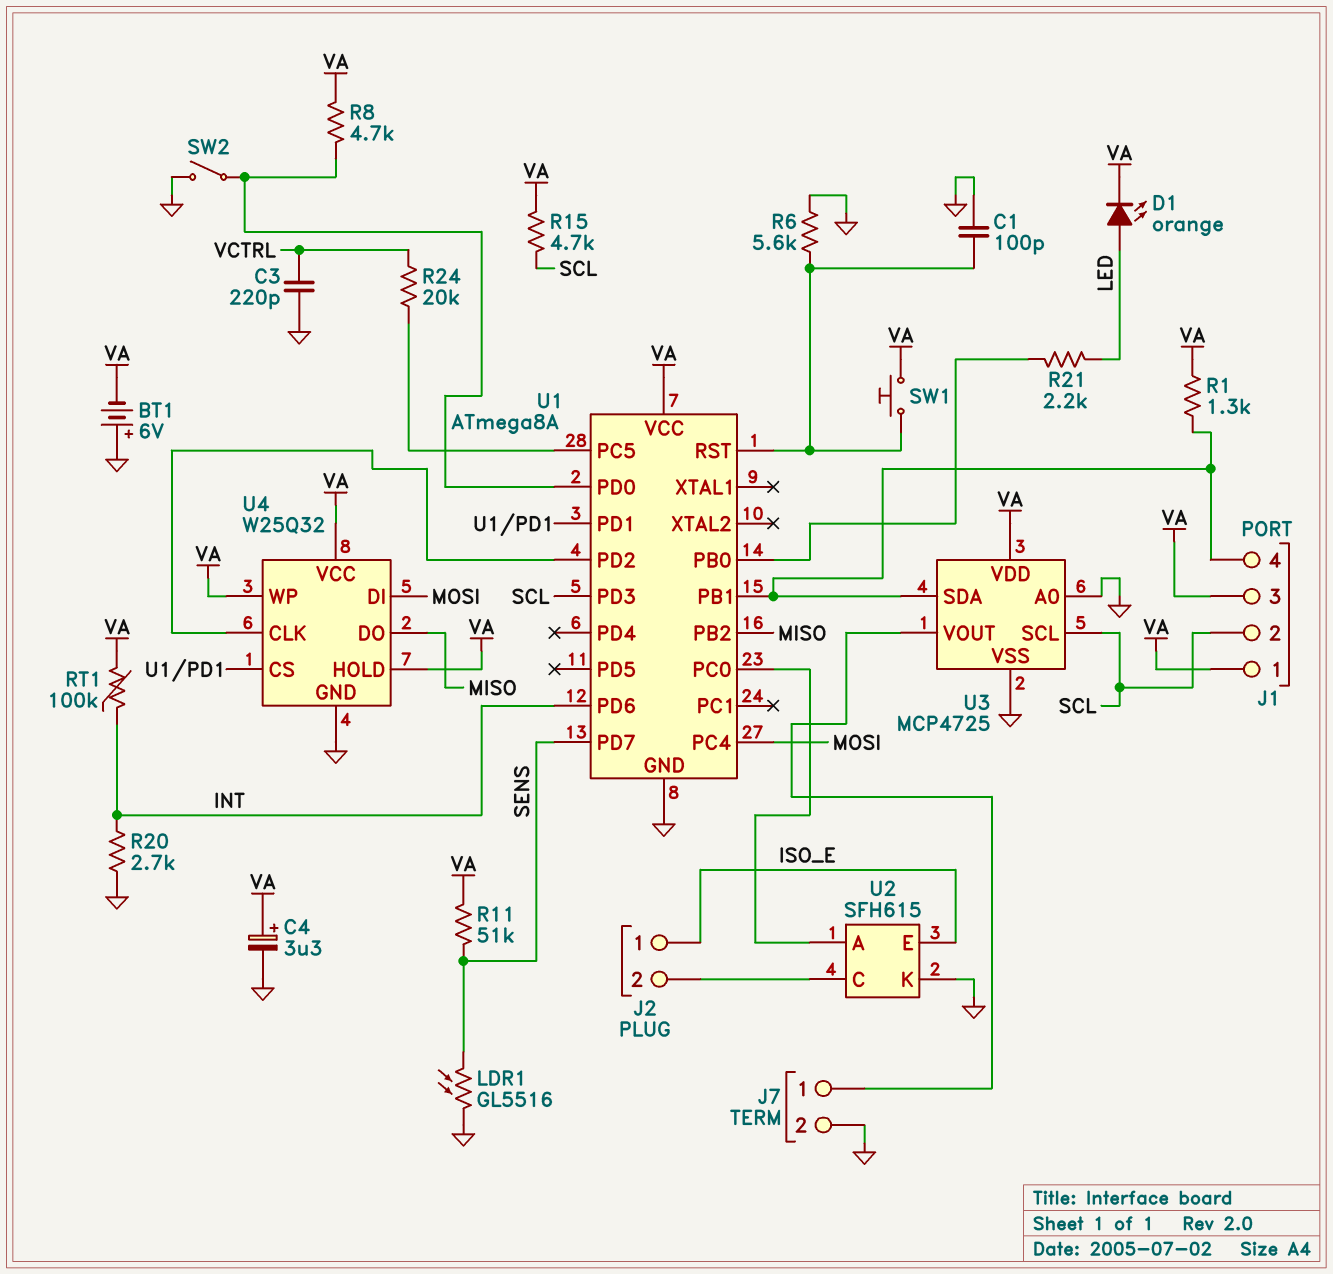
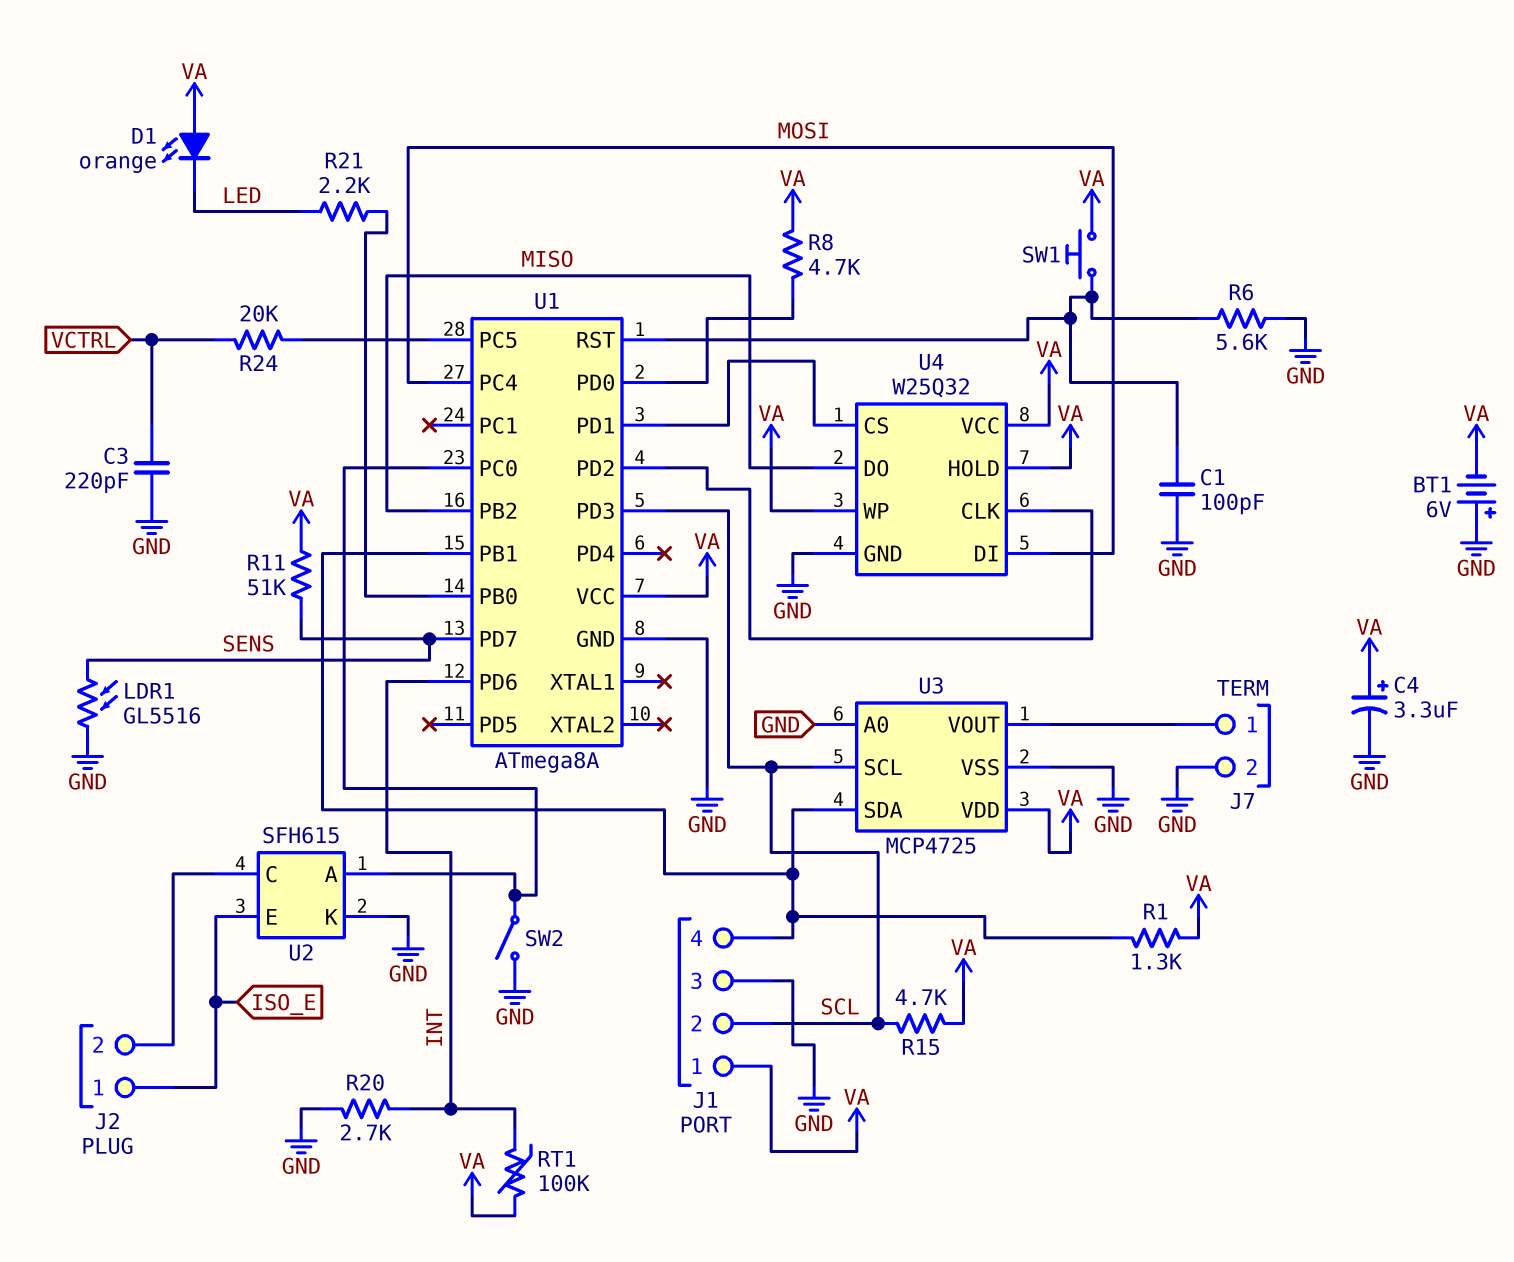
D1: LED orange (A LED, K VA) -> LED orange (A VA, K LED)
J1 pin 3: VA -> GND
SW2: switch (GND, U1/PD0) -> switch (GND, U1/PC0)

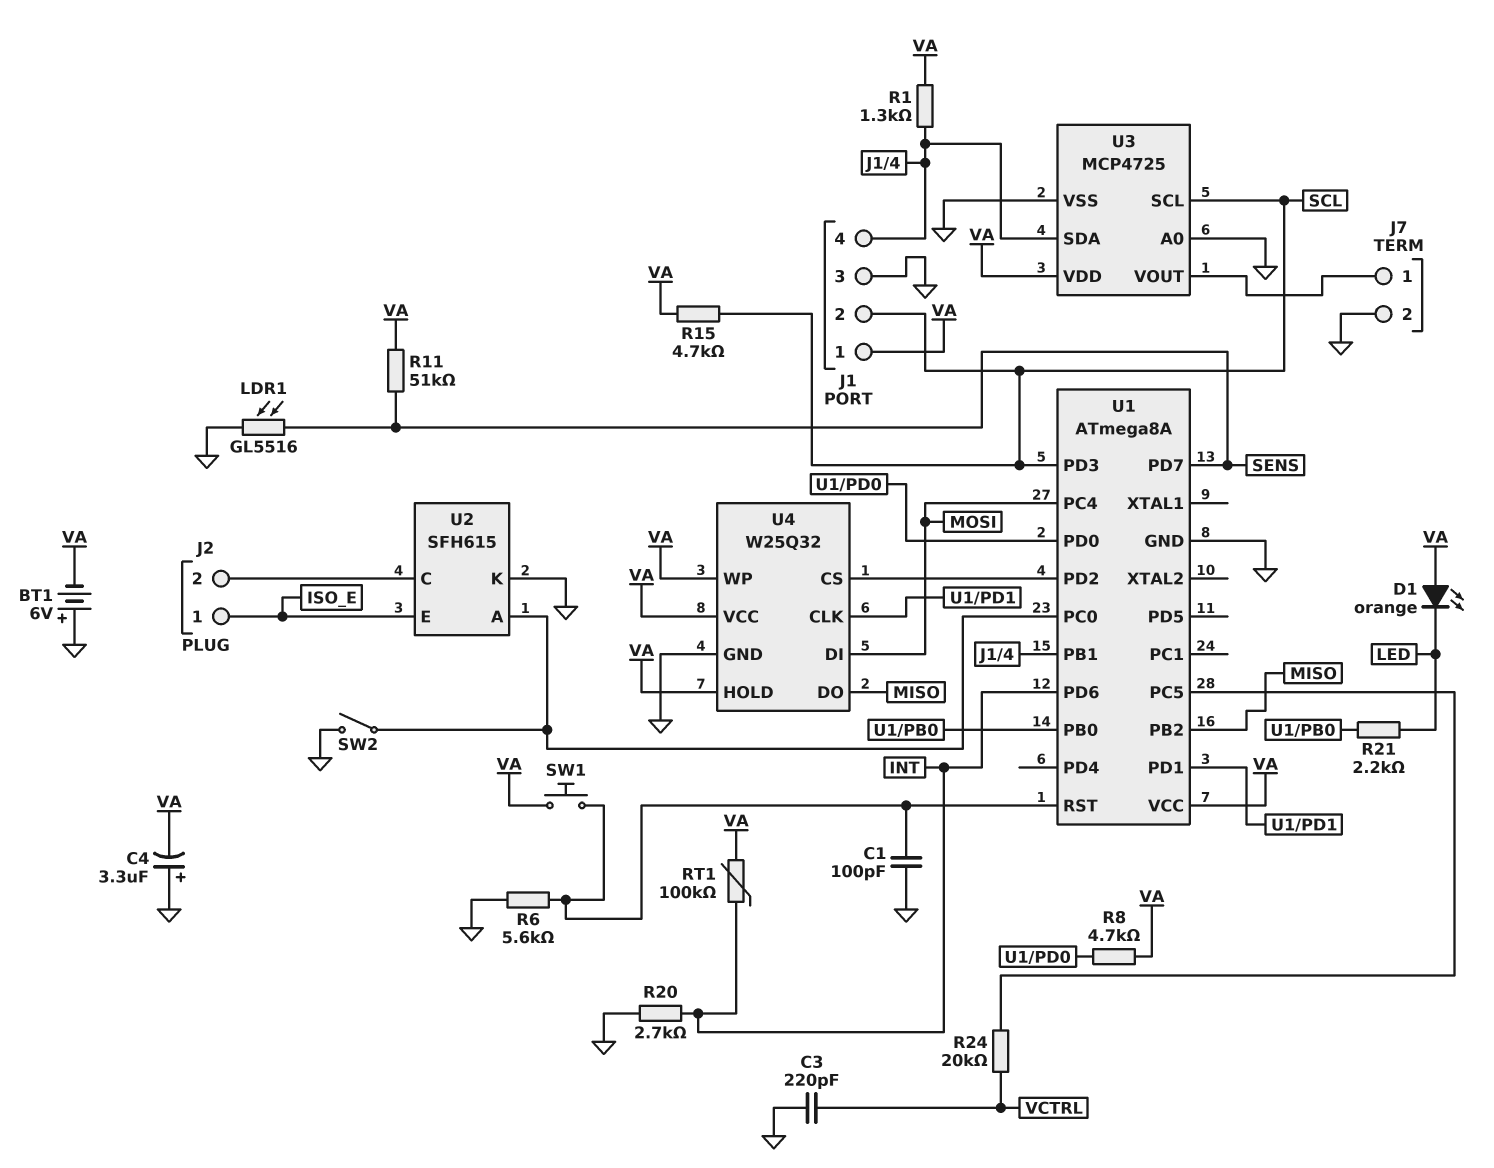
C4: 3.3uF (plus VA, minus GND) -> 3.3uF (plus GND, minus VA)
U4 pin CLK: U1/PD2 -> U1/PD1
U4 pin CS: U1/PD1 -> U1/PD2

